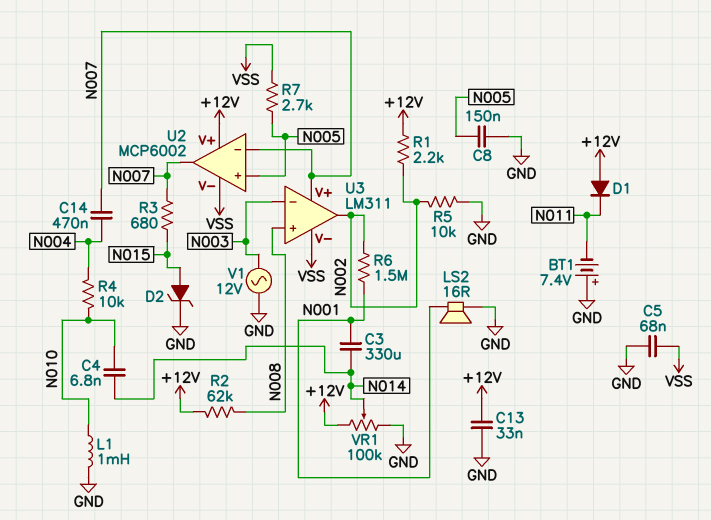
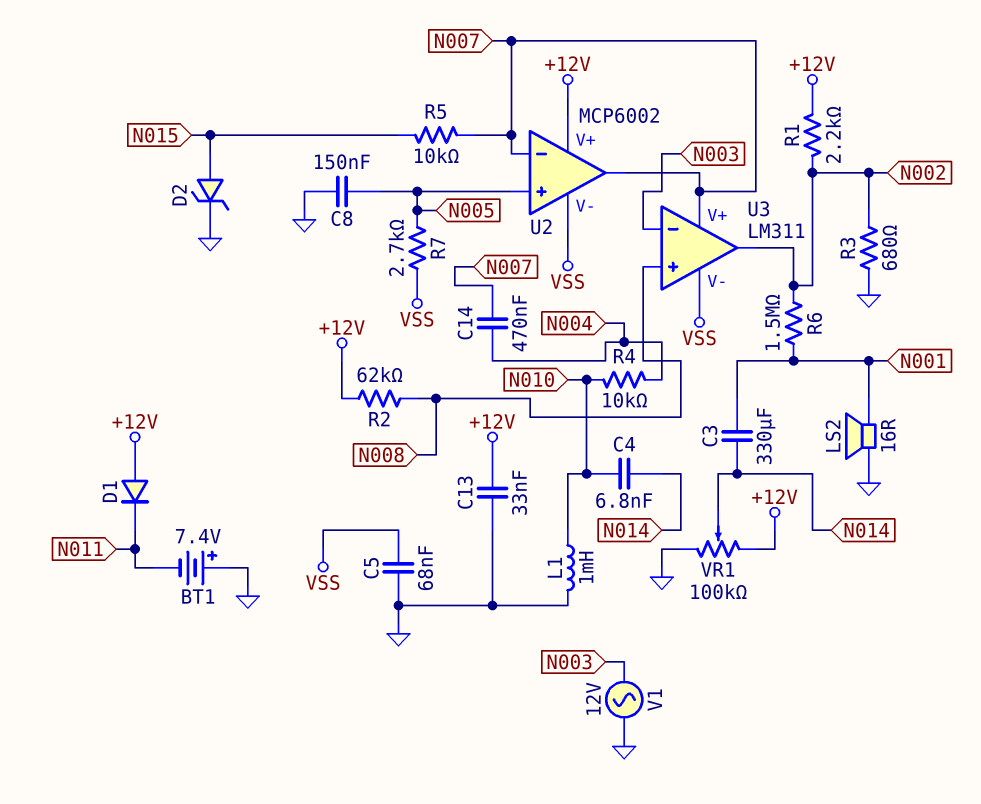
R3: 680 (N007, N015) -> 680 (GND, N002)
R5: 10k (GND, N002) -> 10k (N007, N015)

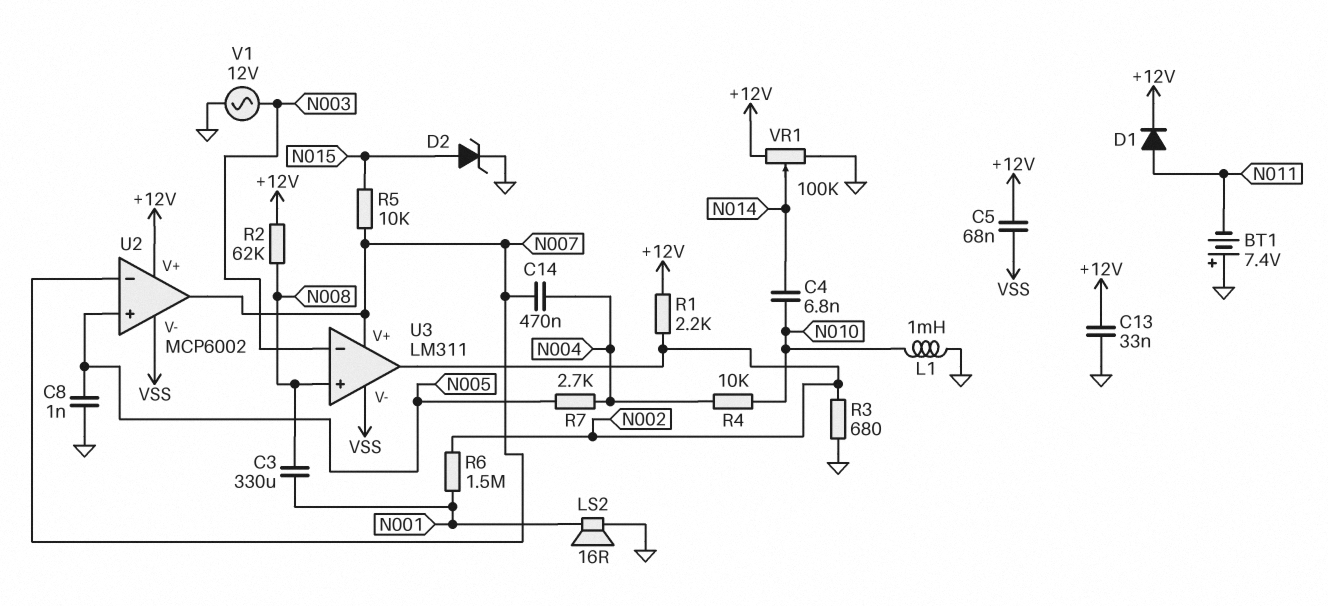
C3: 330uF (N001, N014) -> 330uF (N001, N008)
C5: 68nF (GND, VSS) -> 68nF (+12V, VSS)
C8: 150nF (GND, N005) -> 1nF (GND, N005)
D1: diode (A +12V, K N011) -> diode (A N011, K +12V)
R7: 2.7k (N005, VSS) -> 2.7k (N004, N005)

